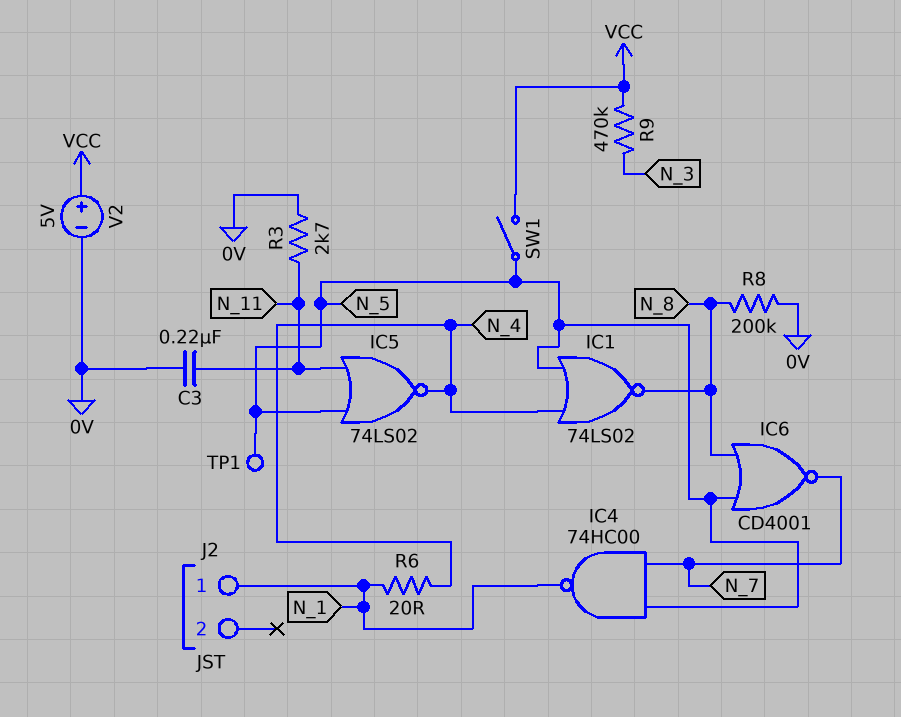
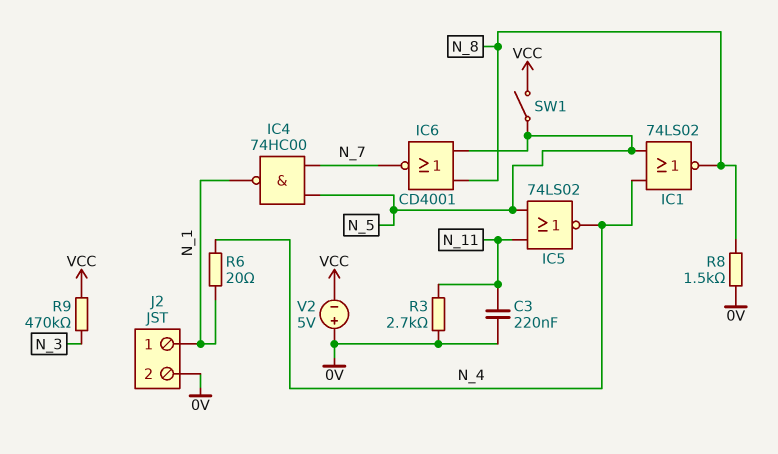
J2 pin 2: none -> 0V
R8: 200k (0V, N_8) -> 1.5k (0V, N_8)
TP1: test point (N_5) -> none
V2: 5V (plus VCC, minus 0V) -> 5V (plus 0V, minus VCC)

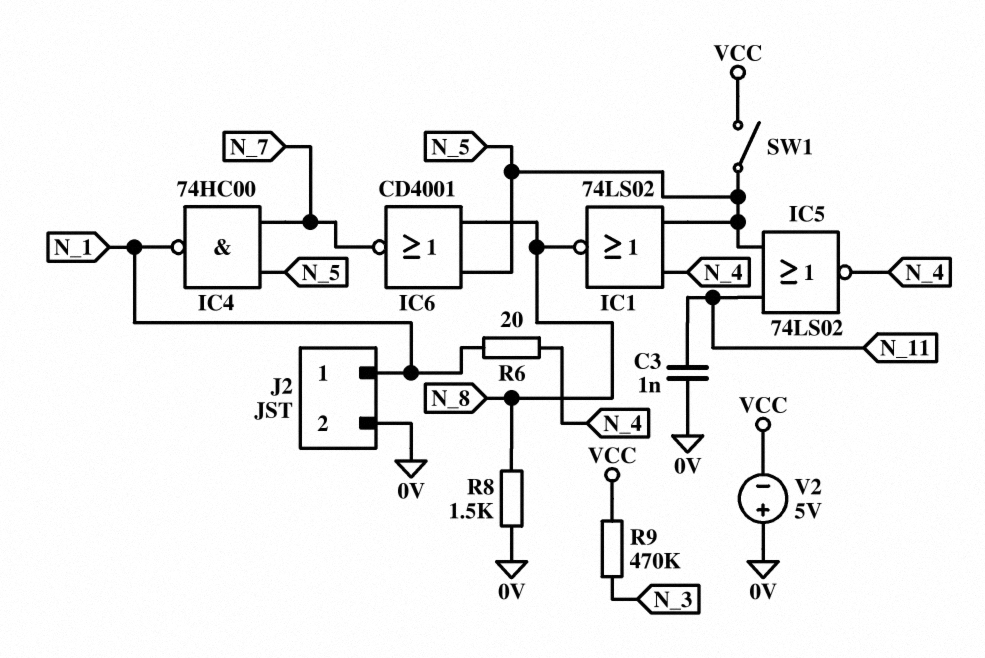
C3: 220nF (0V, N_11) -> 1nF (0V, N_11)
R3: 2.7k (0V, N_11) -> none

